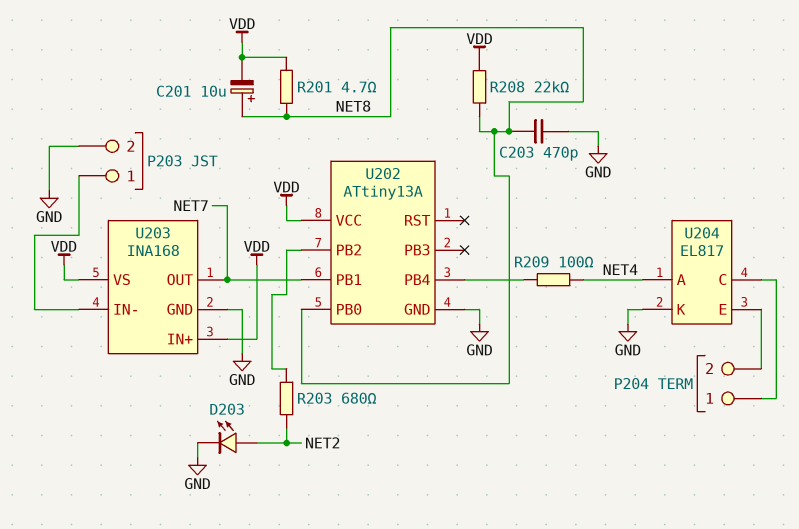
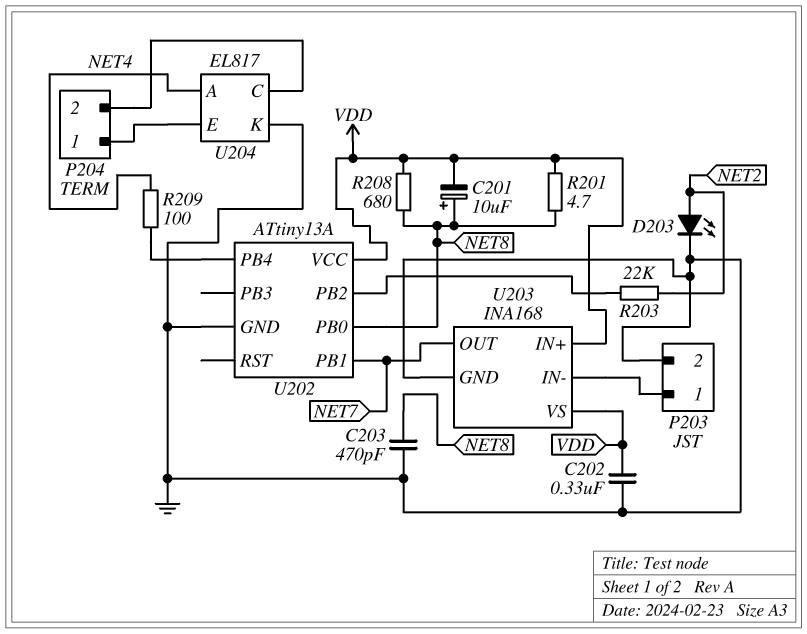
C202: none -> 330nF (GND, VDD)
R203: 680 (NET2, U202/PB2) -> 22k (NET2, U202/PB2)
R208: 22k (NET8, VDD) -> 680 (NET8, VDD)
U204 pin C: P204/1 -> P204/2
U204 pin E: P204/2 -> P204/1

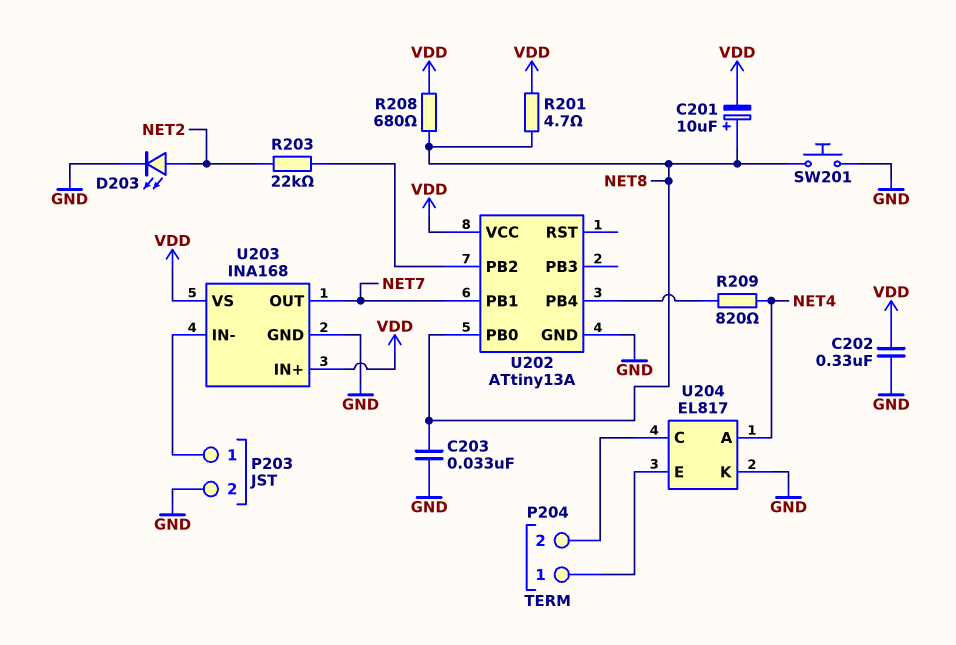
C203: 470pF (GND, NET8) -> 33nF (GND, NET8)
R209: 100 (NET4, U202/PB4) -> 820 (NET4, U202/PB4)
SW201: none -> button (GND, NET8)

